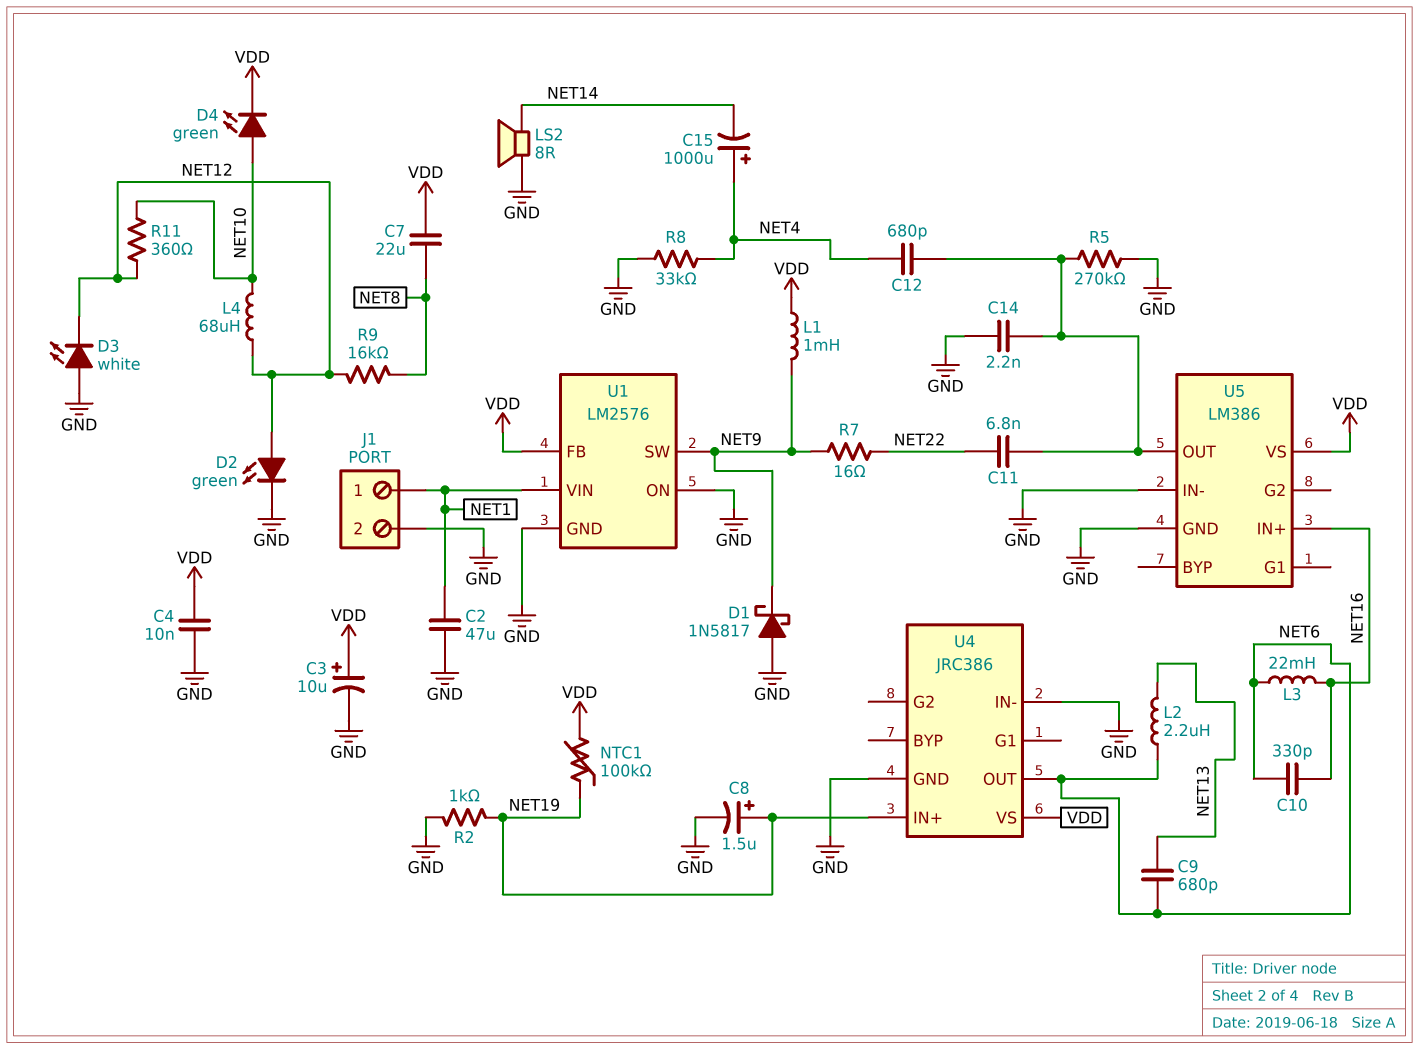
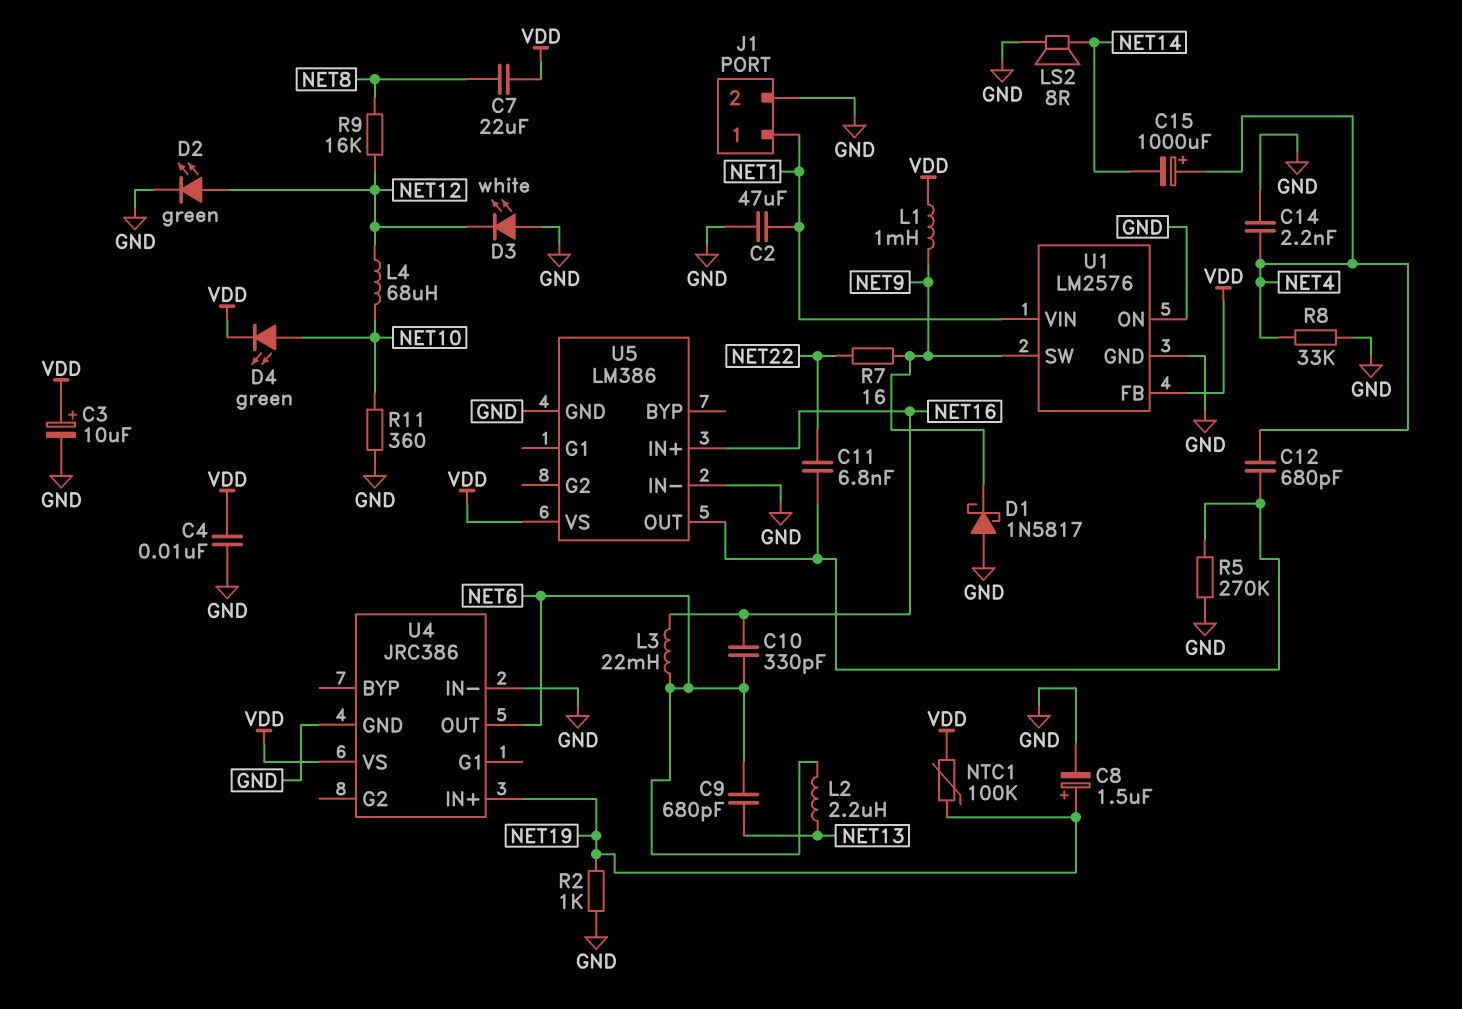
C14: 2.2nF (GND, U5/OUT) -> 2.2nF (GND, NET4)
R11: 360 (NET10, NET12) -> 360 (GND, NET10)

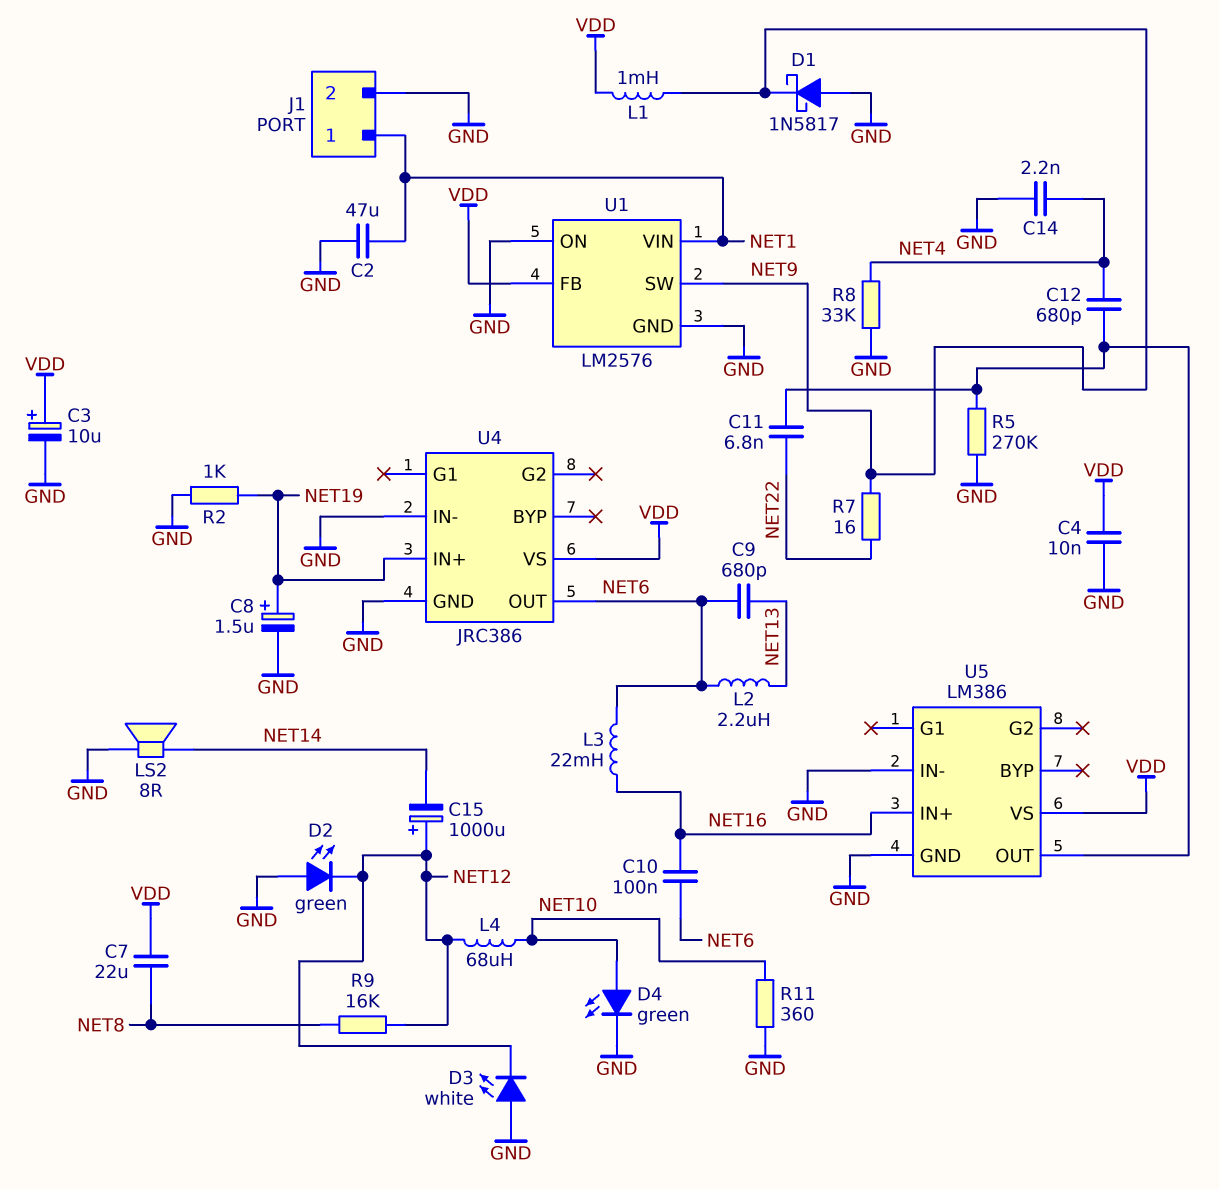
C10: 330pF (NET6, NET16) -> 100nF (NET6, NET16)
C15: 1000uF (plus NET4, minus NET14) -> 1000uF (plus NET12, minus NET14)
D2: LED green (A NET12, K GND) -> LED green (A GND, K NET12)
D4: LED green (A NET10, K VDD) -> LED green (A NET10, K GND)
NTC1: 100k (NET19, VDD) -> none

